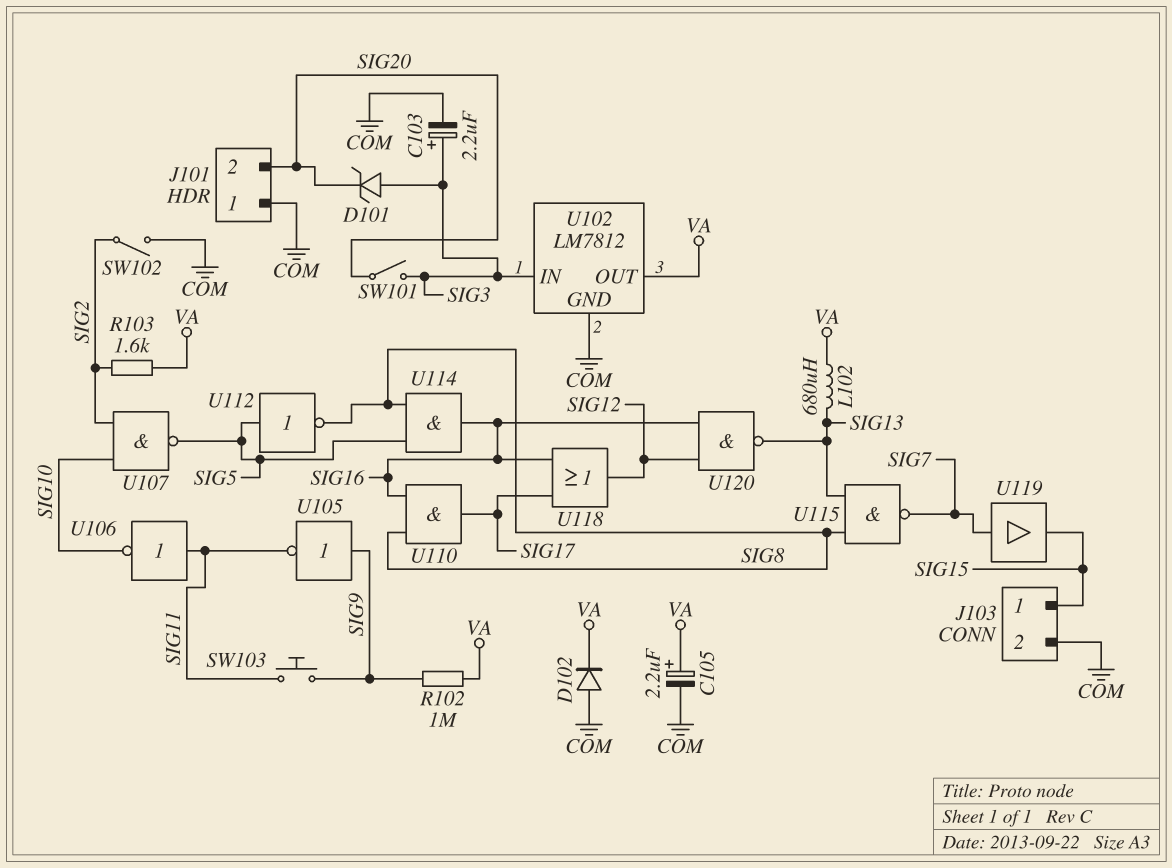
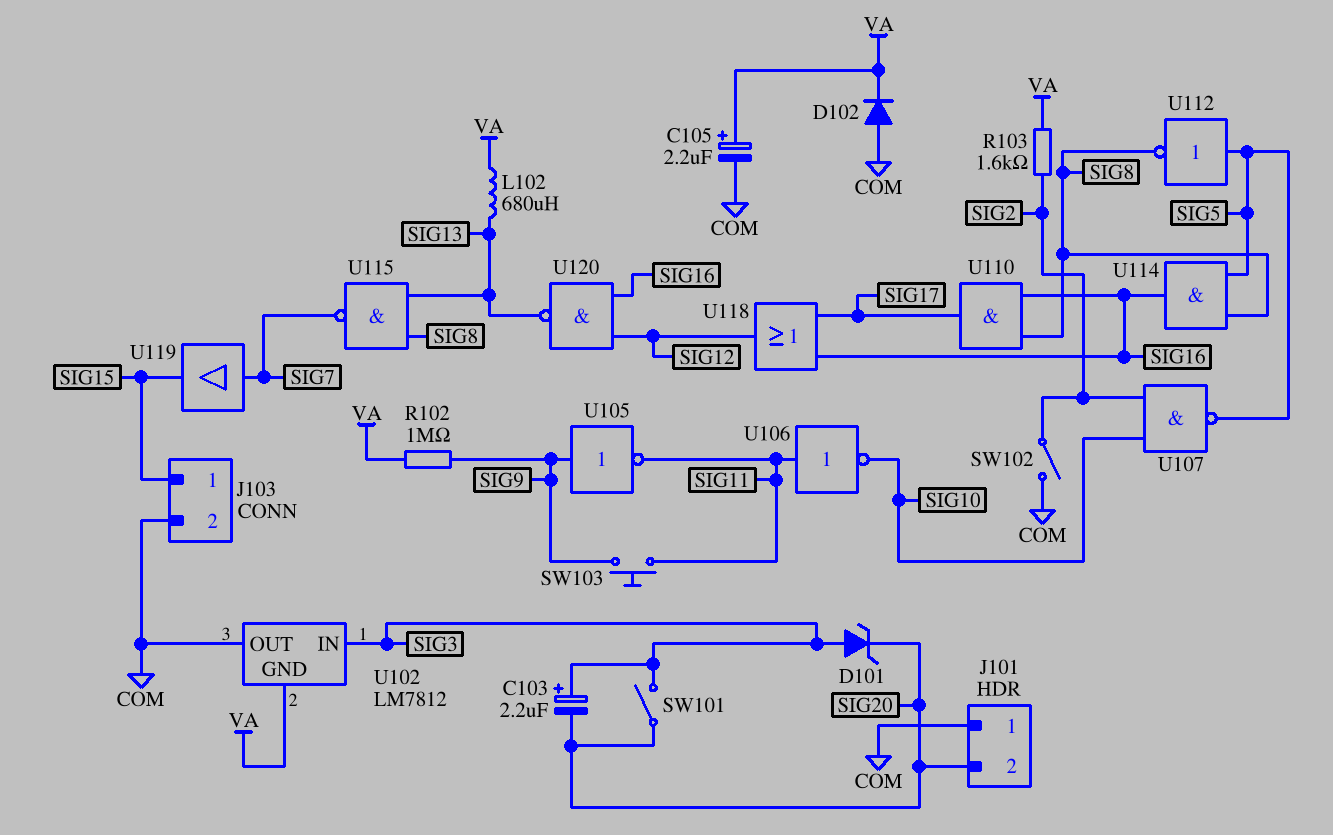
C103: 2.2uF (plus SIG3, minus COM) -> 2.2uF (plus SIG3, minus SIG20)
U102 pin GND: COM -> VA
U102 pin OUT: VA -> COM

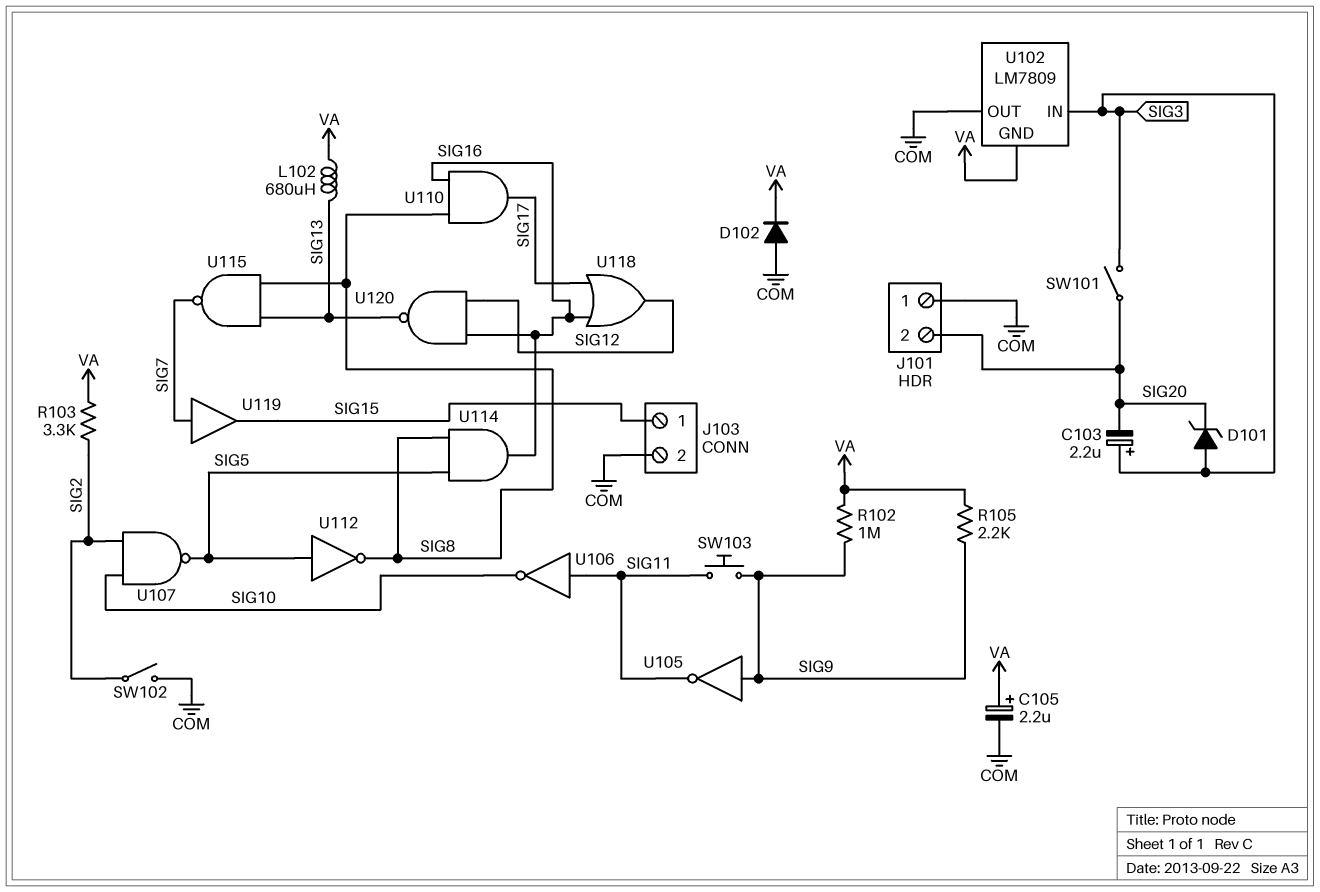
R103: 1.6k (SIG2, VA) -> 3.3k (SIG2, VA)
R105: none -> 2.2k (SIG9, VA)
U102: LM7812 -> LM7809

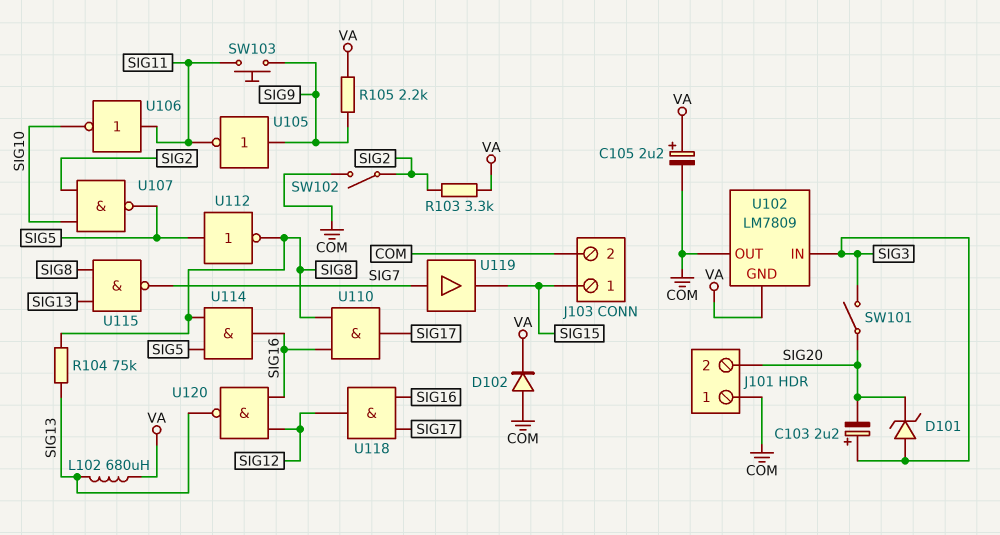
R102: 1M (SIG9, VA) -> none
R104: none -> 75k (SIG8, SIG13)
U118: OR (in SIG16, in SIG17, out SIG12) -> AND (in SIG16, in SIG17, out SIG12)

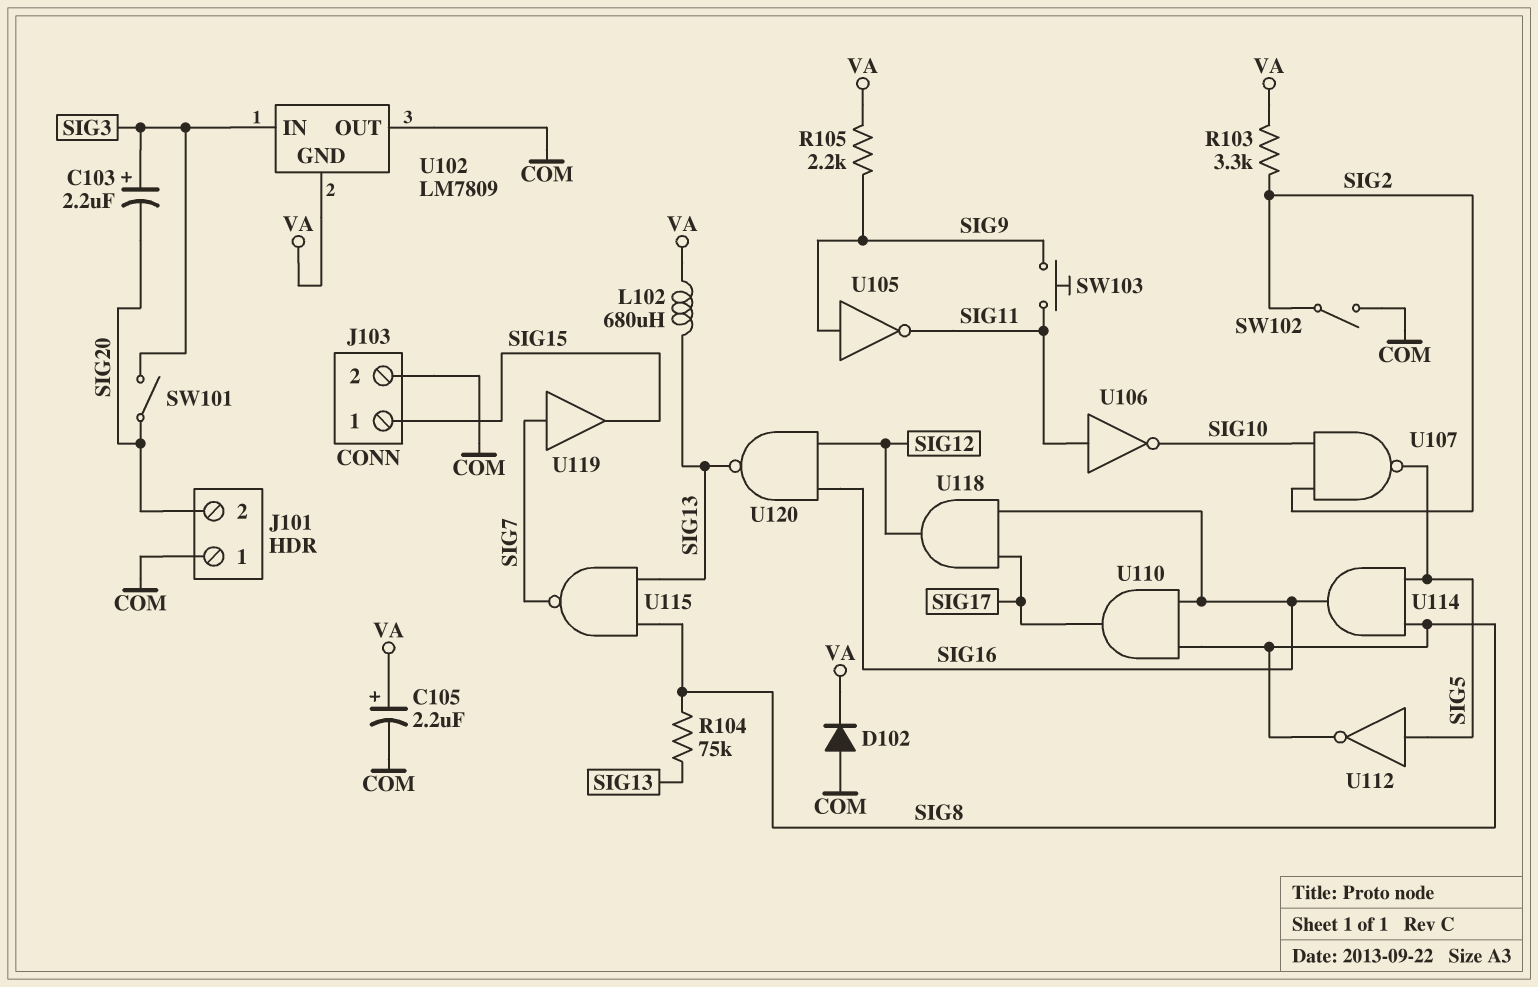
D101: zener (A SIG3, K SIG20) -> none

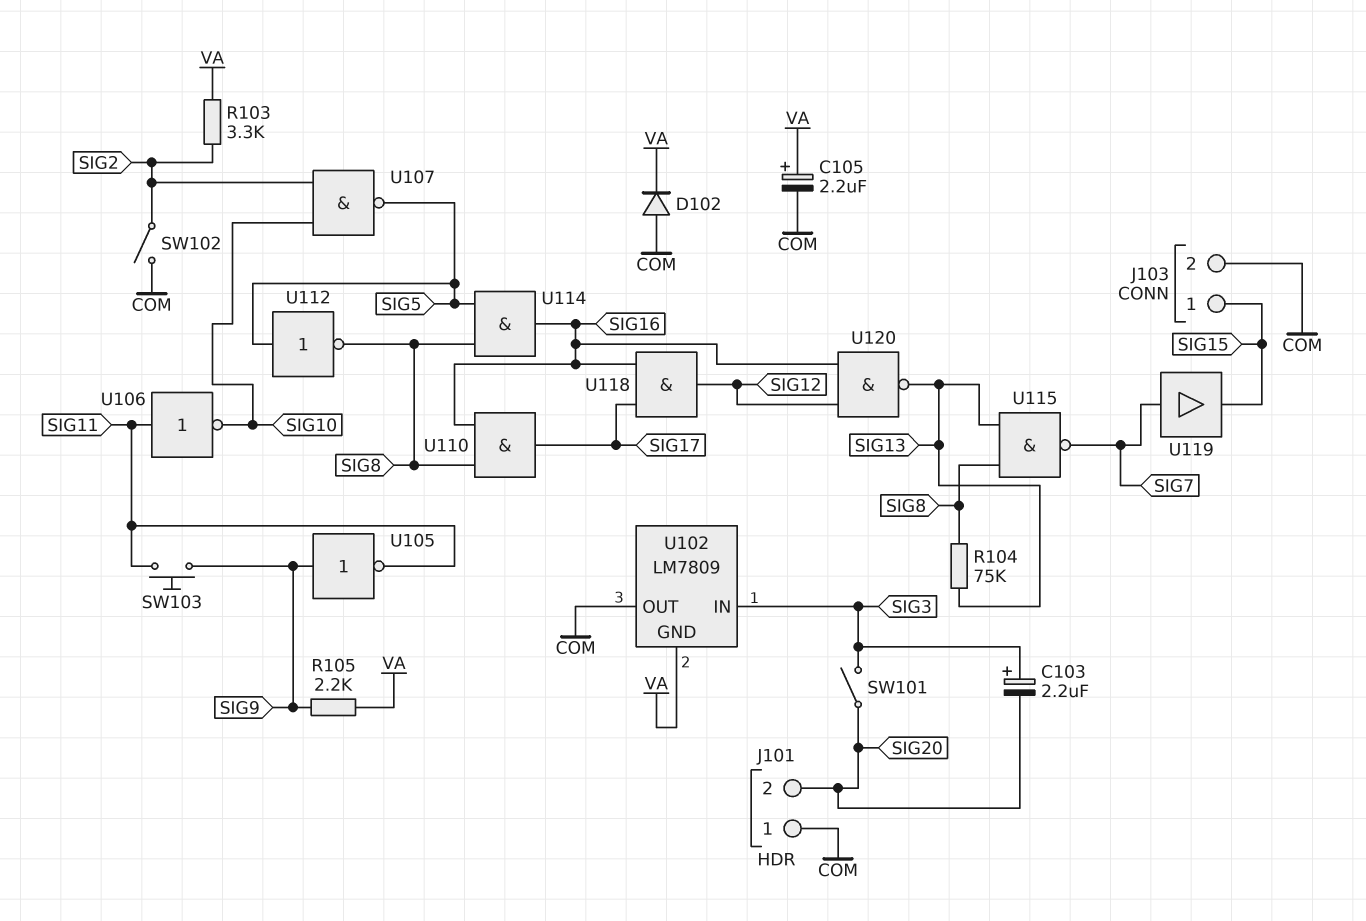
L102: 680uH (SIG13, VA) -> none

